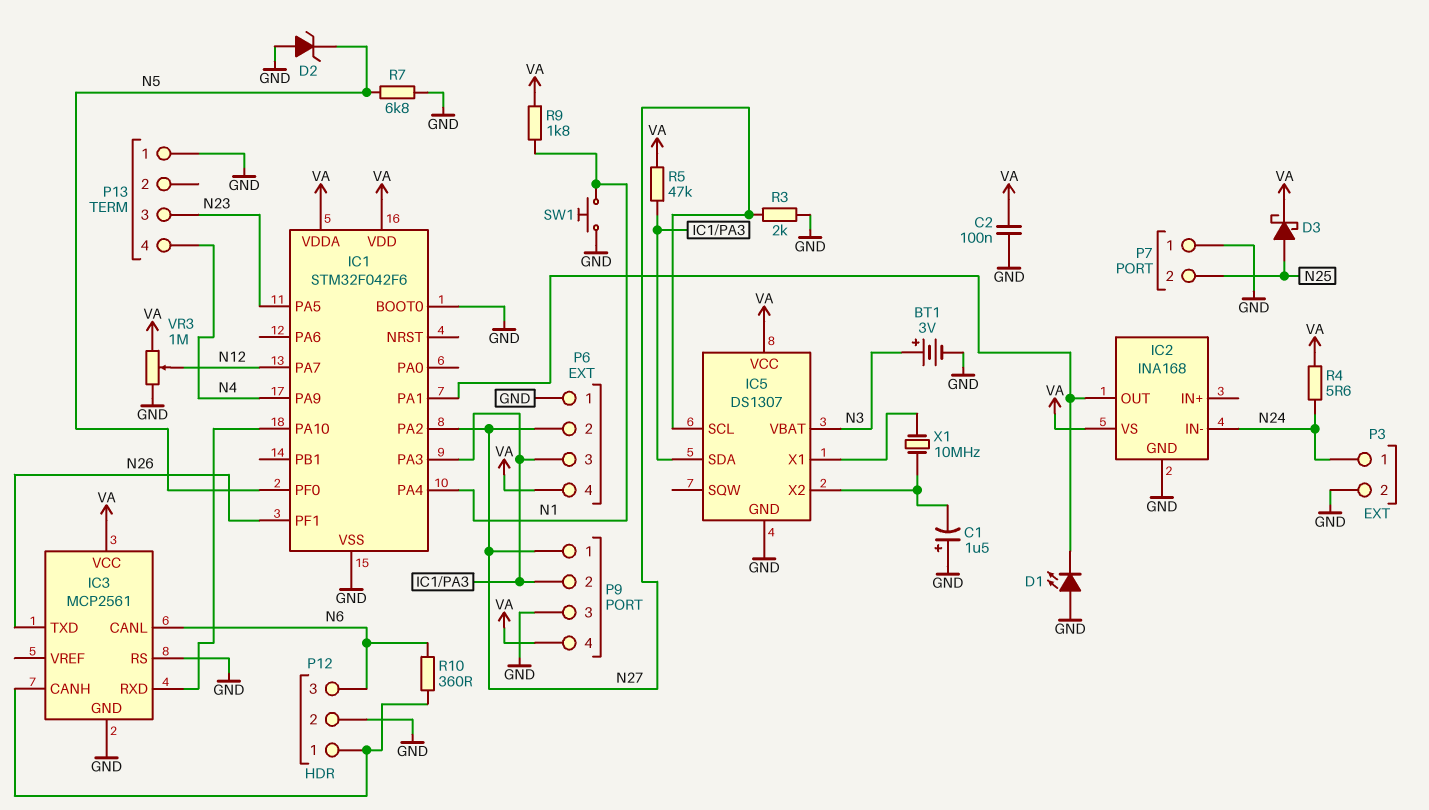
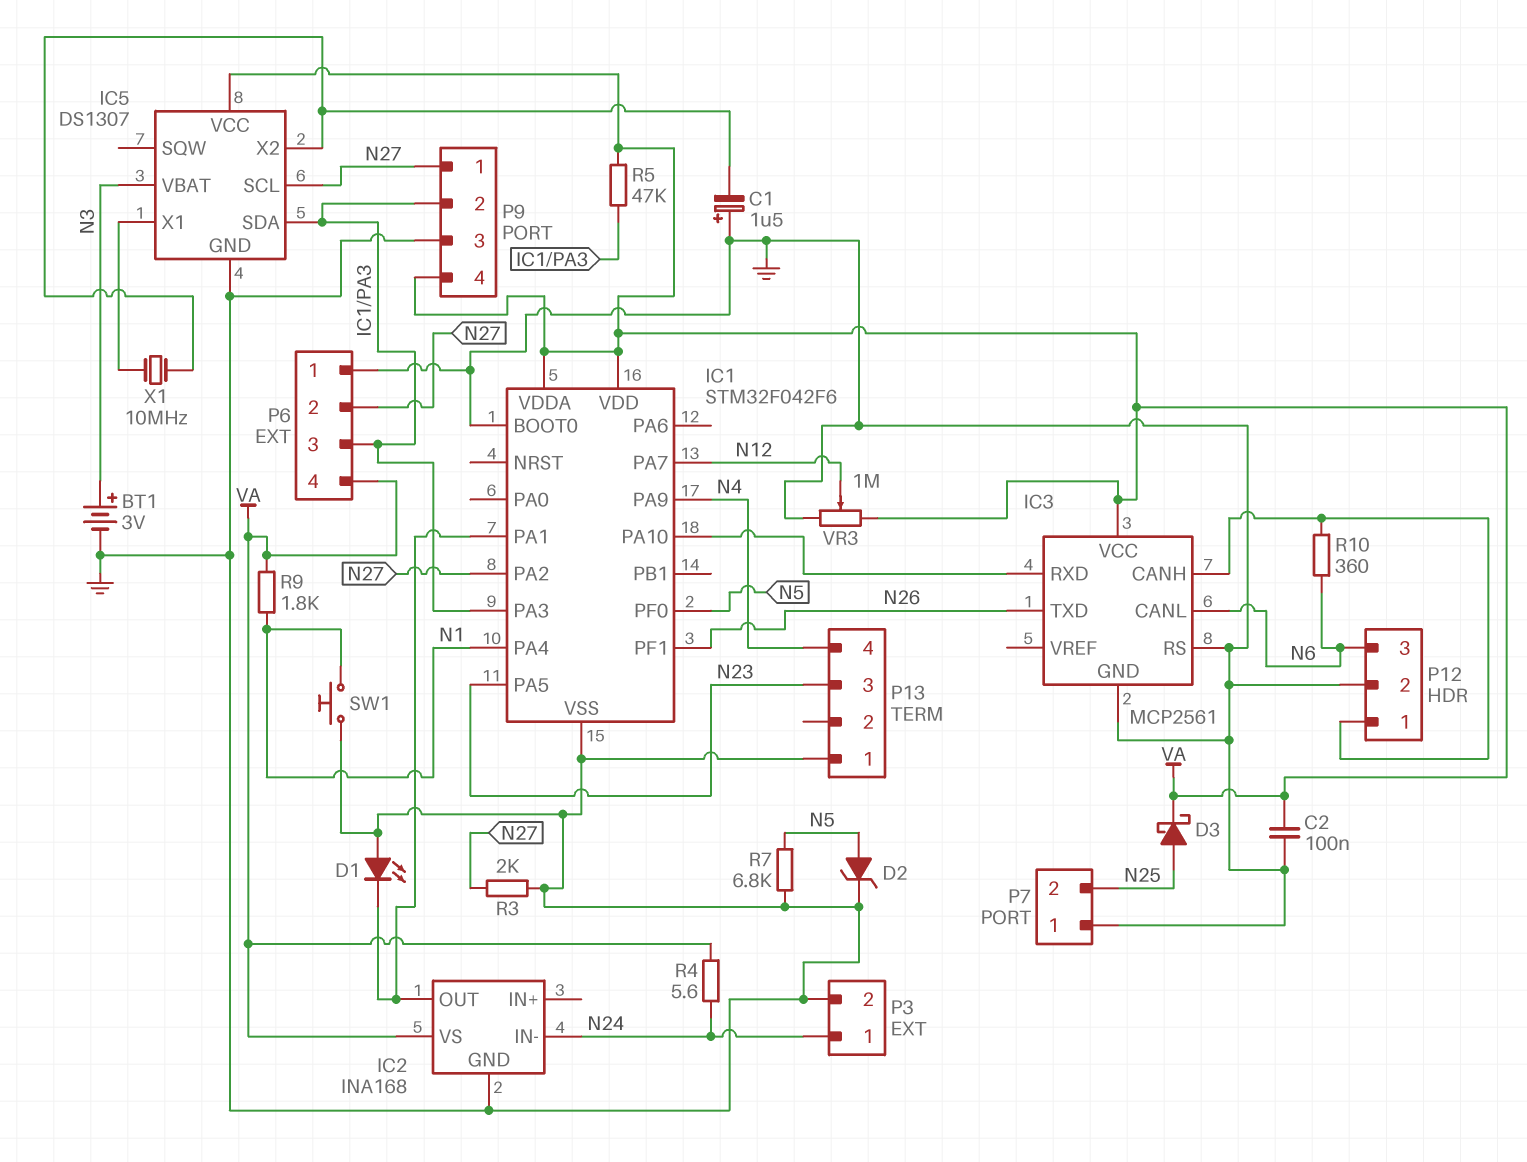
D2: zener (A GND, K N5) -> zener (A N5, K GND)

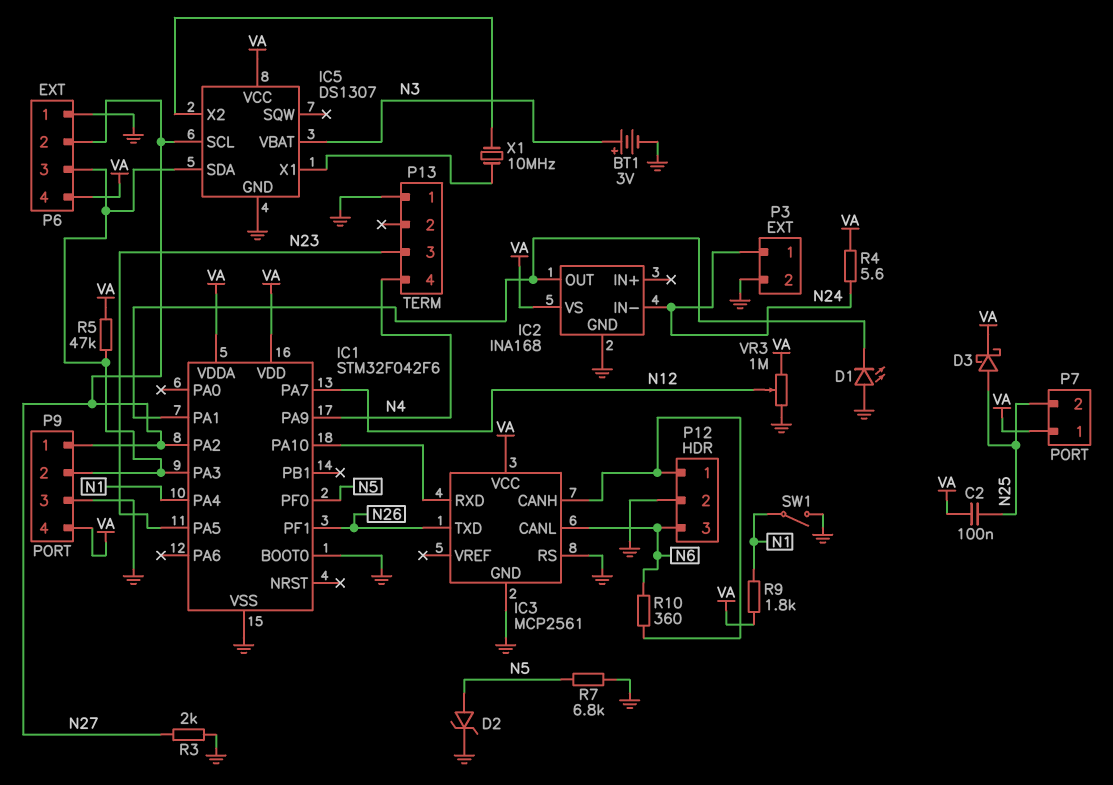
C1: 1.5uF (plus GND, minus IC5/X2) -> none
C2: 100nF (GND, VA) -> 100nF (N25, VA)
P7 pin 1: GND -> VA
SW1: button (GND, N1) -> switch (GND, N1)

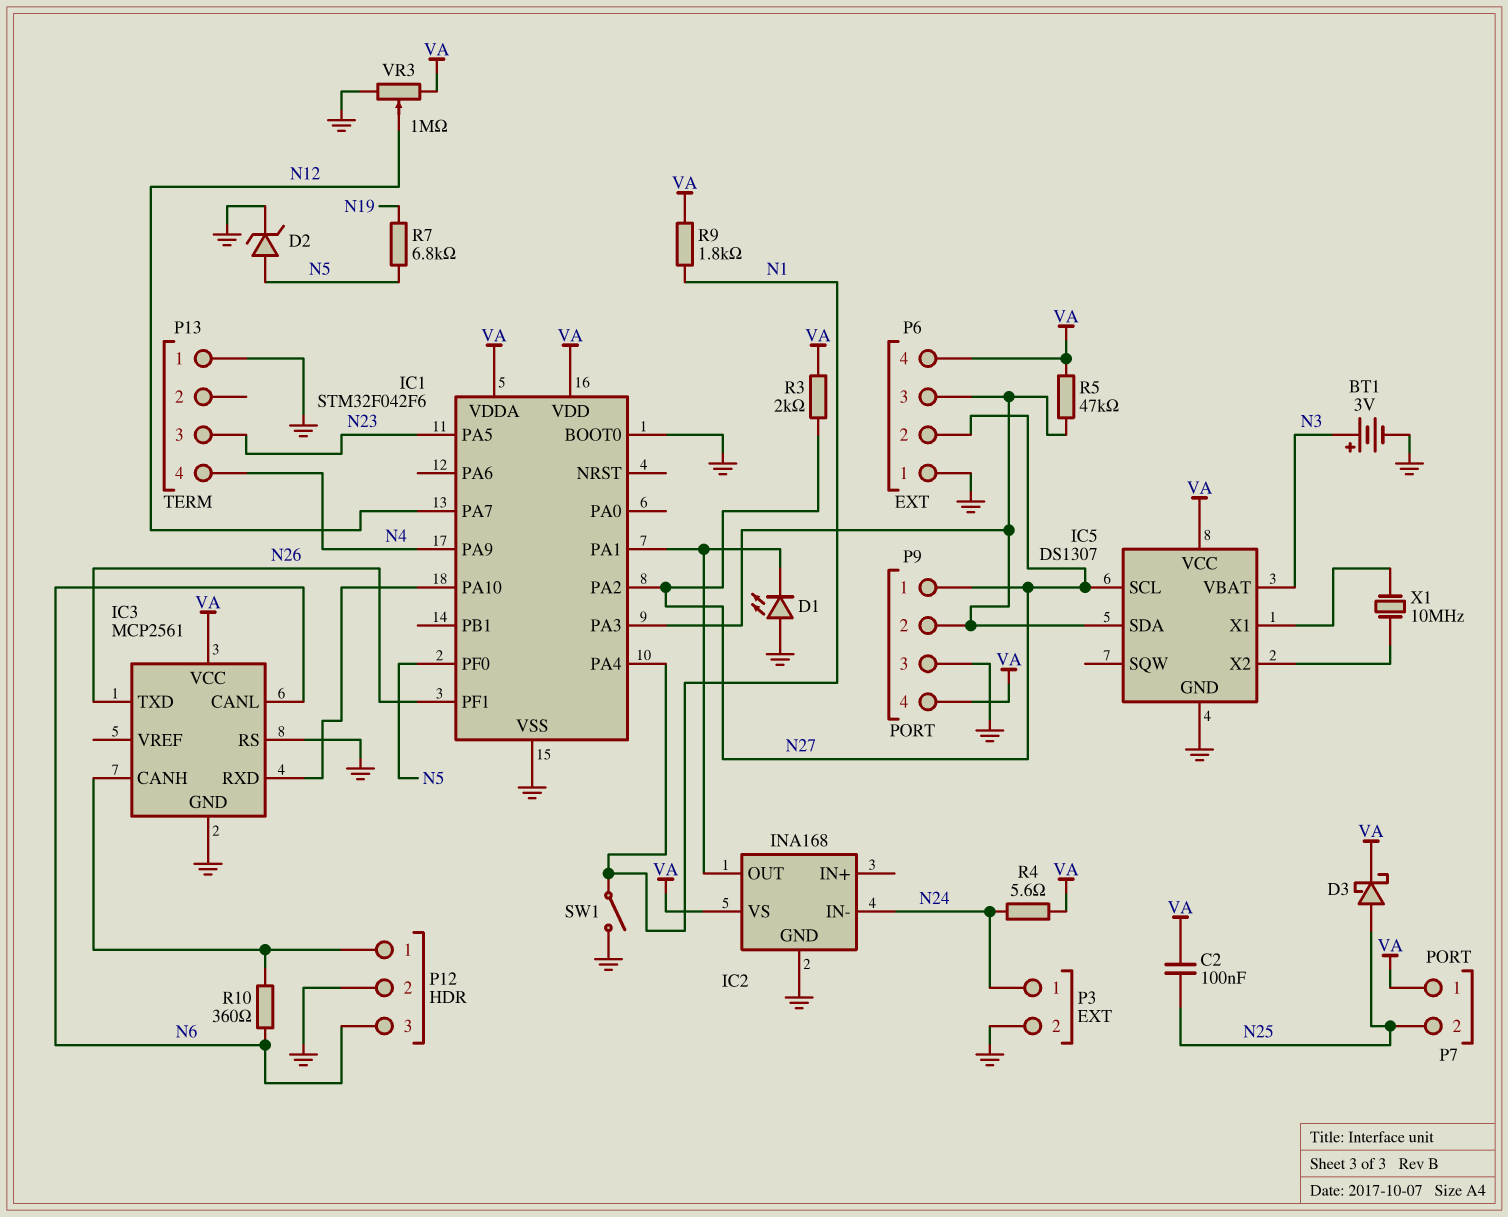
R3: 2k (GND, N27) -> 2k (N27, VA)
R7: 6.8k (GND, N5) -> 6.8k (N5, N19)

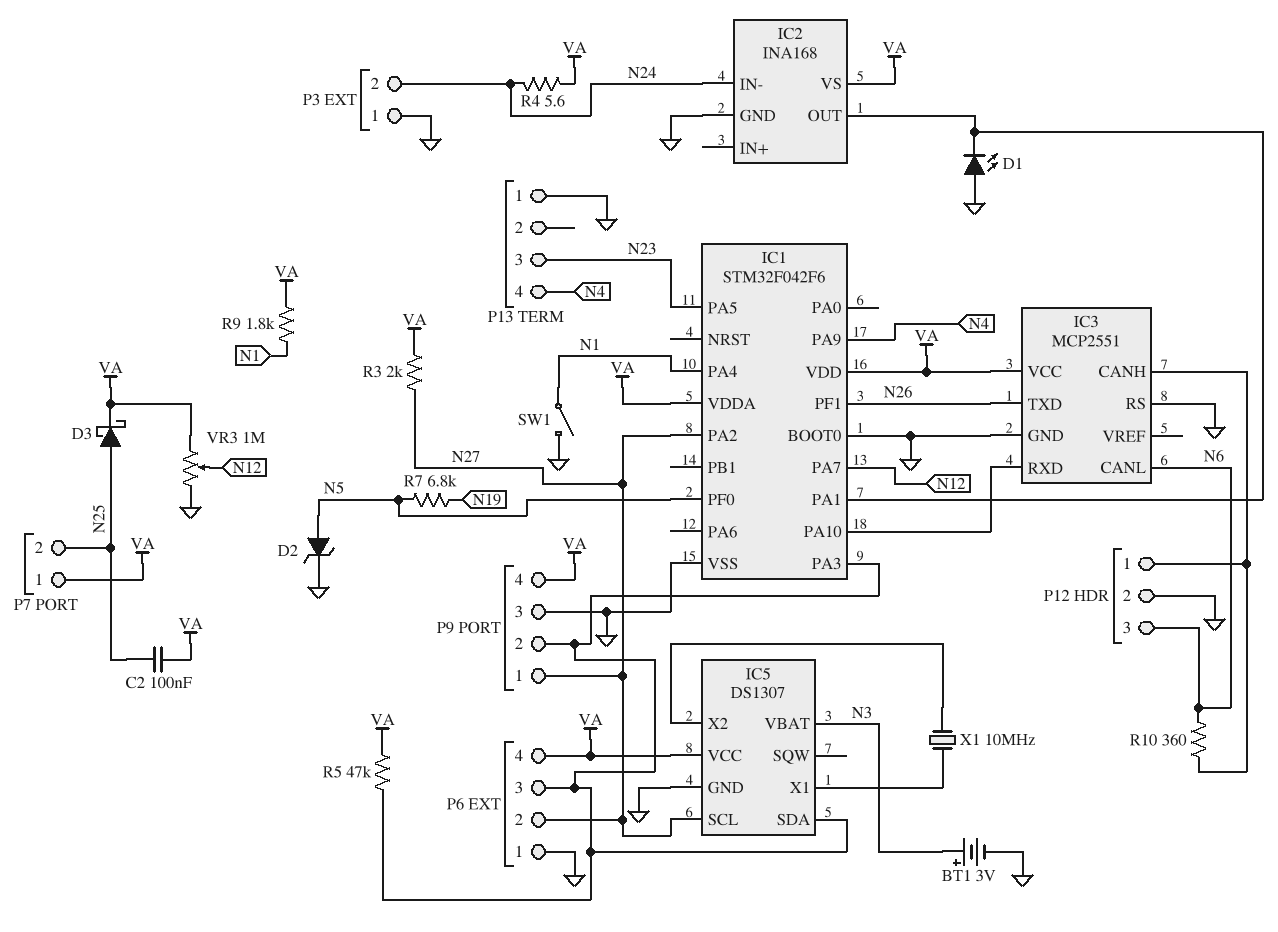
IC3: MCP2561 -> MCP2551
P3 pin 1: N24 -> GND
P3 pin 2: GND -> N24

